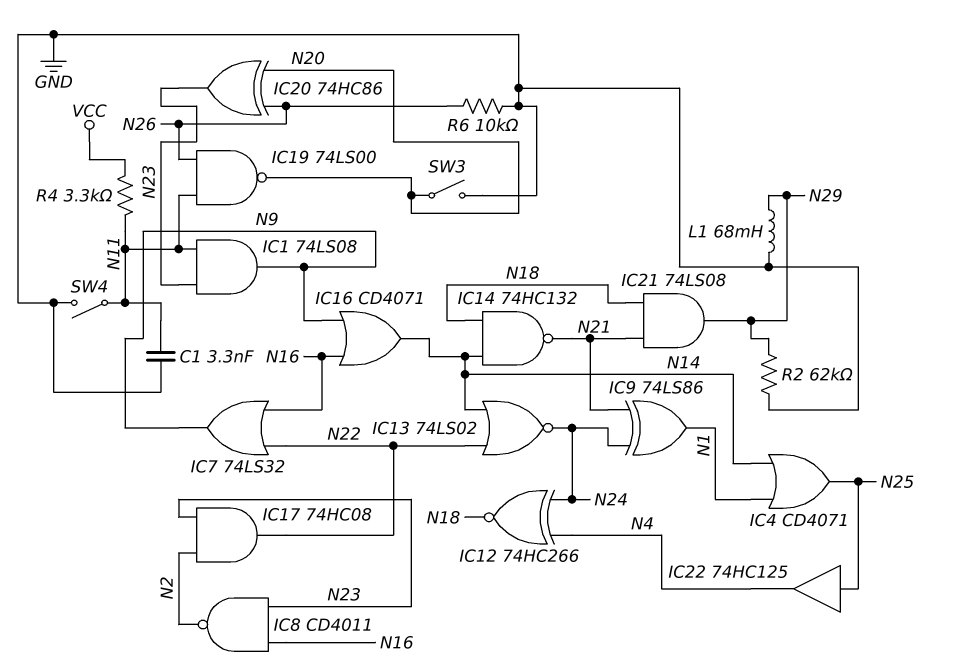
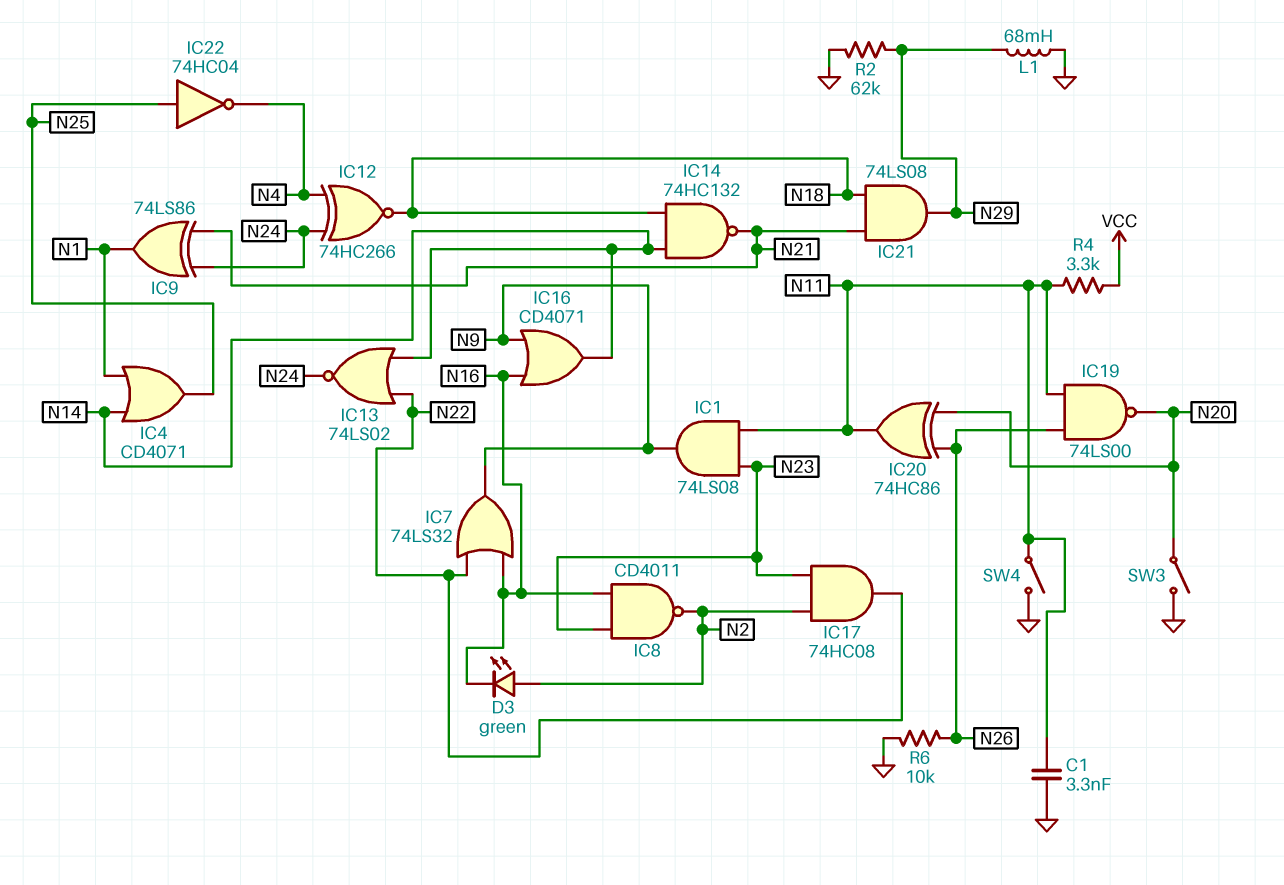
D3: none -> LED green (A N2, K N16)
IC20: XOR 74HC86 (in N20, in N26, out N23) -> XOR 74HC86 (in N20, in N26, out N11)
IC22: buffer 74HC125 (in N25, out N4) -> NOT 74HC04 (in N25, out N4)

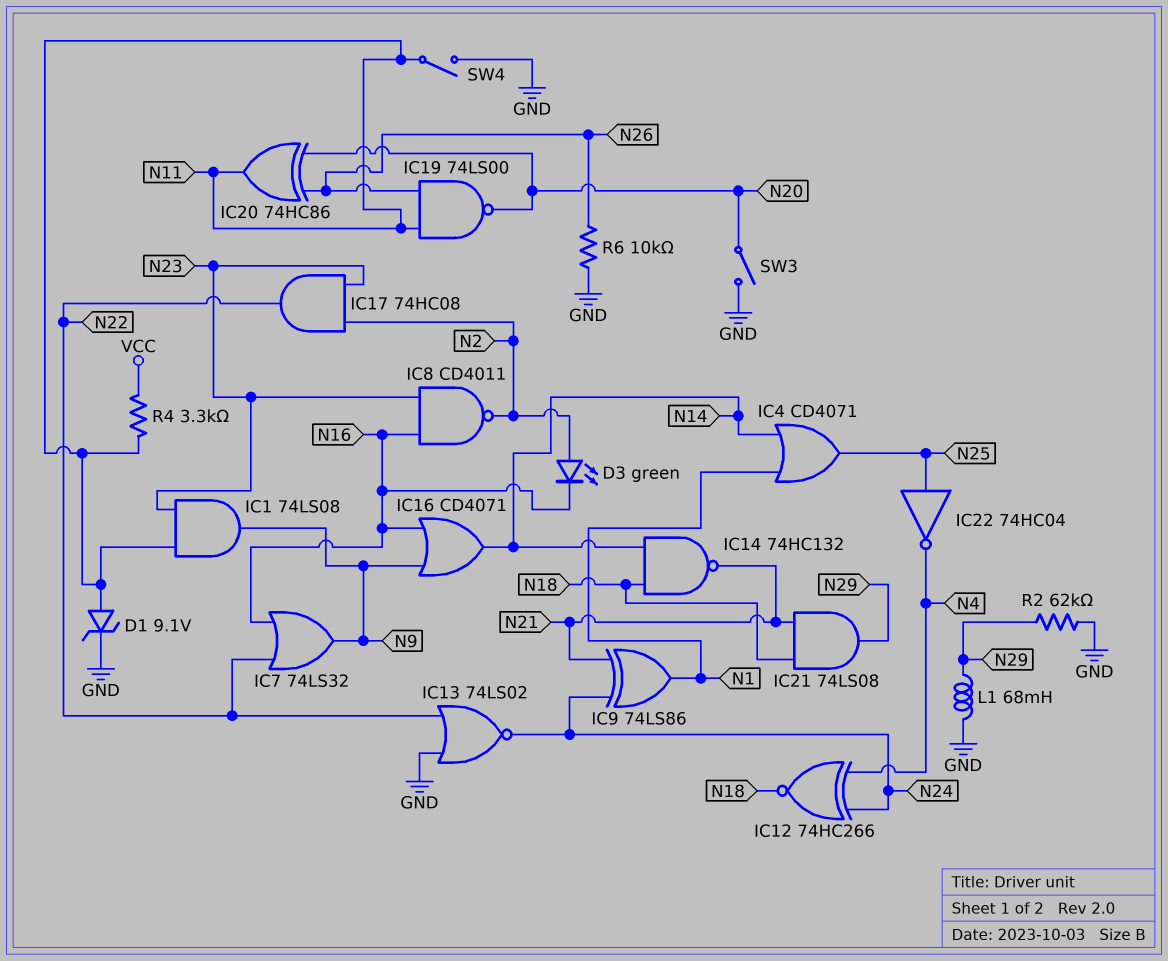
C1: 3.3nF (GND, N11) -> none
D1: none -> zener 9.1V (A N11, K GND)
IC13: NOR 74LS02 (in N14, in N22, out N24) -> NOR 74LS02 (in GND, in N22, out N24)

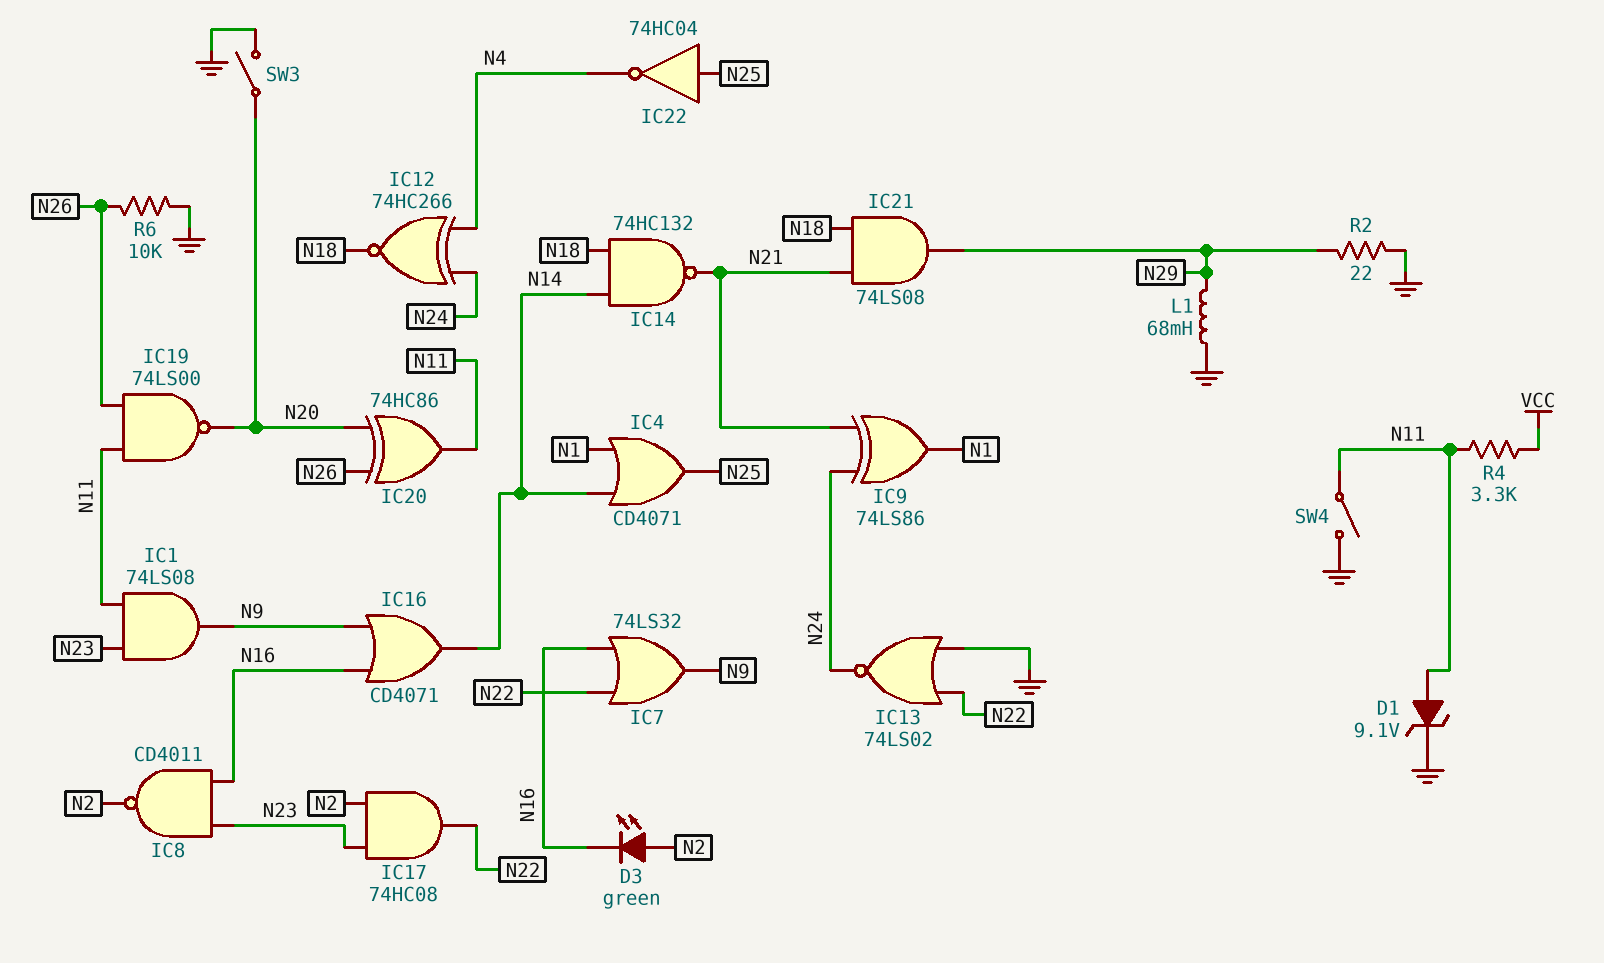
R2: 62k (GND, N29) -> 22 (GND, N29)

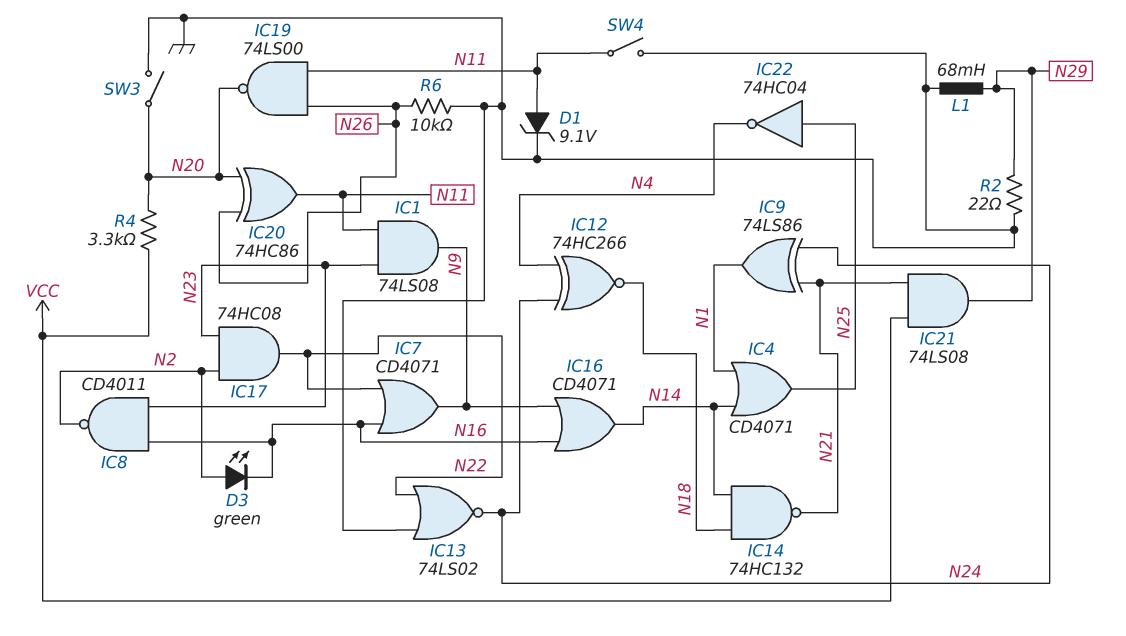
IC7: OR 74LS32 (in N16, in N22, out N9) -> OR CD4071 (in N16, in N22, out N9)
IC21: AND 74LS08 (in N18, in N21, out N29) -> AND 74LS08 (in N21, in VCC, out N29)
R4: 3.3k (N11, VCC) -> 3.3k (N20, VCC)

